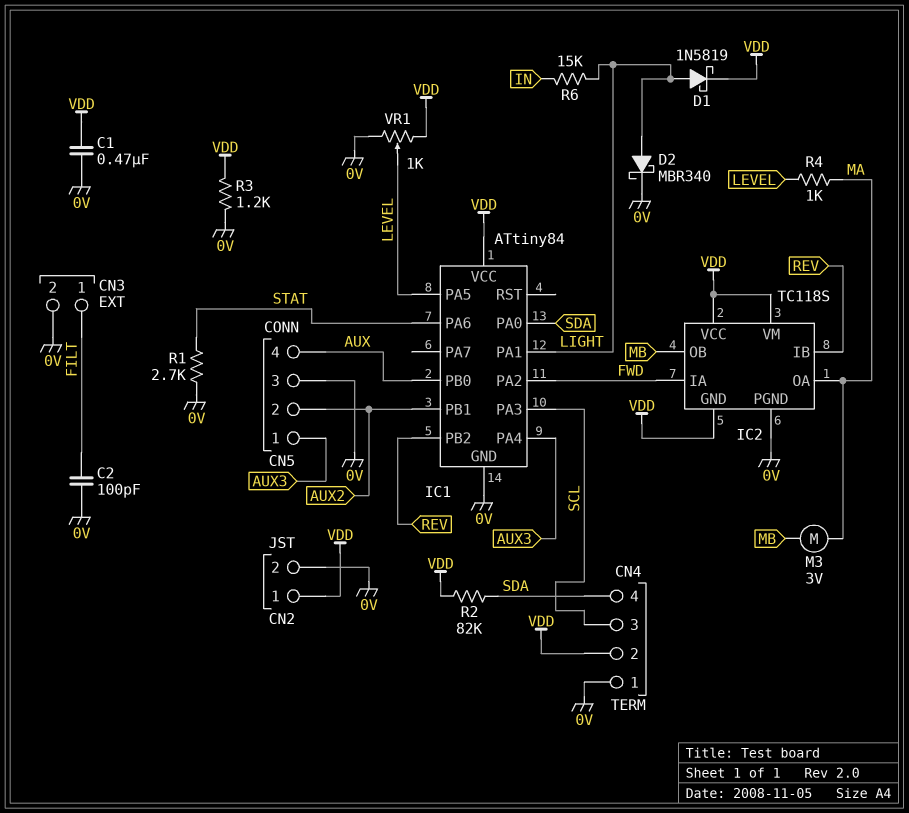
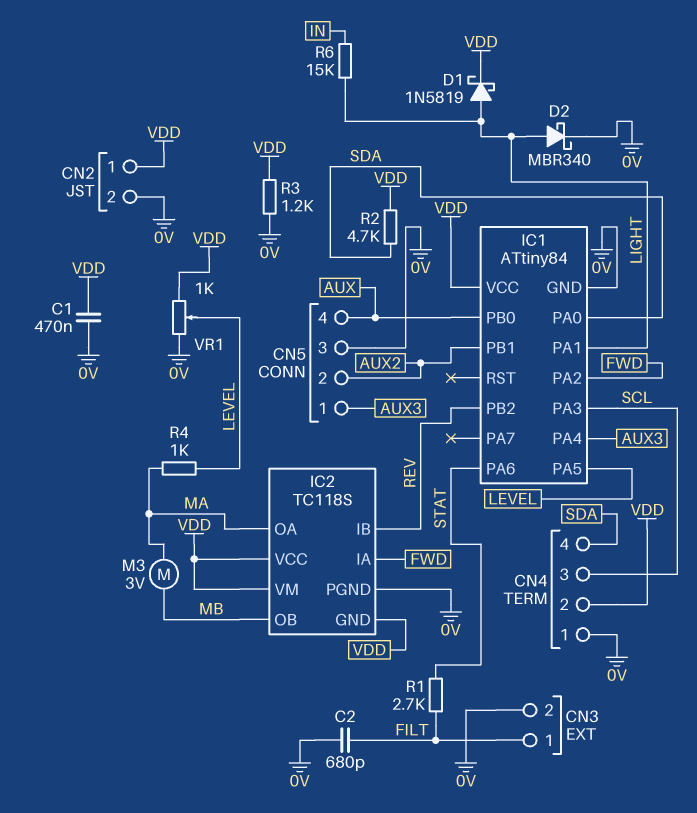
C2: 100pF (0V, FILT) -> 680pF (0V, FILT)
R1: 2.7k (0V, STAT) -> 2.7k (FILT, STAT)
R2: 82k (SDA, VDD) -> 4.7k (SDA, VDD)

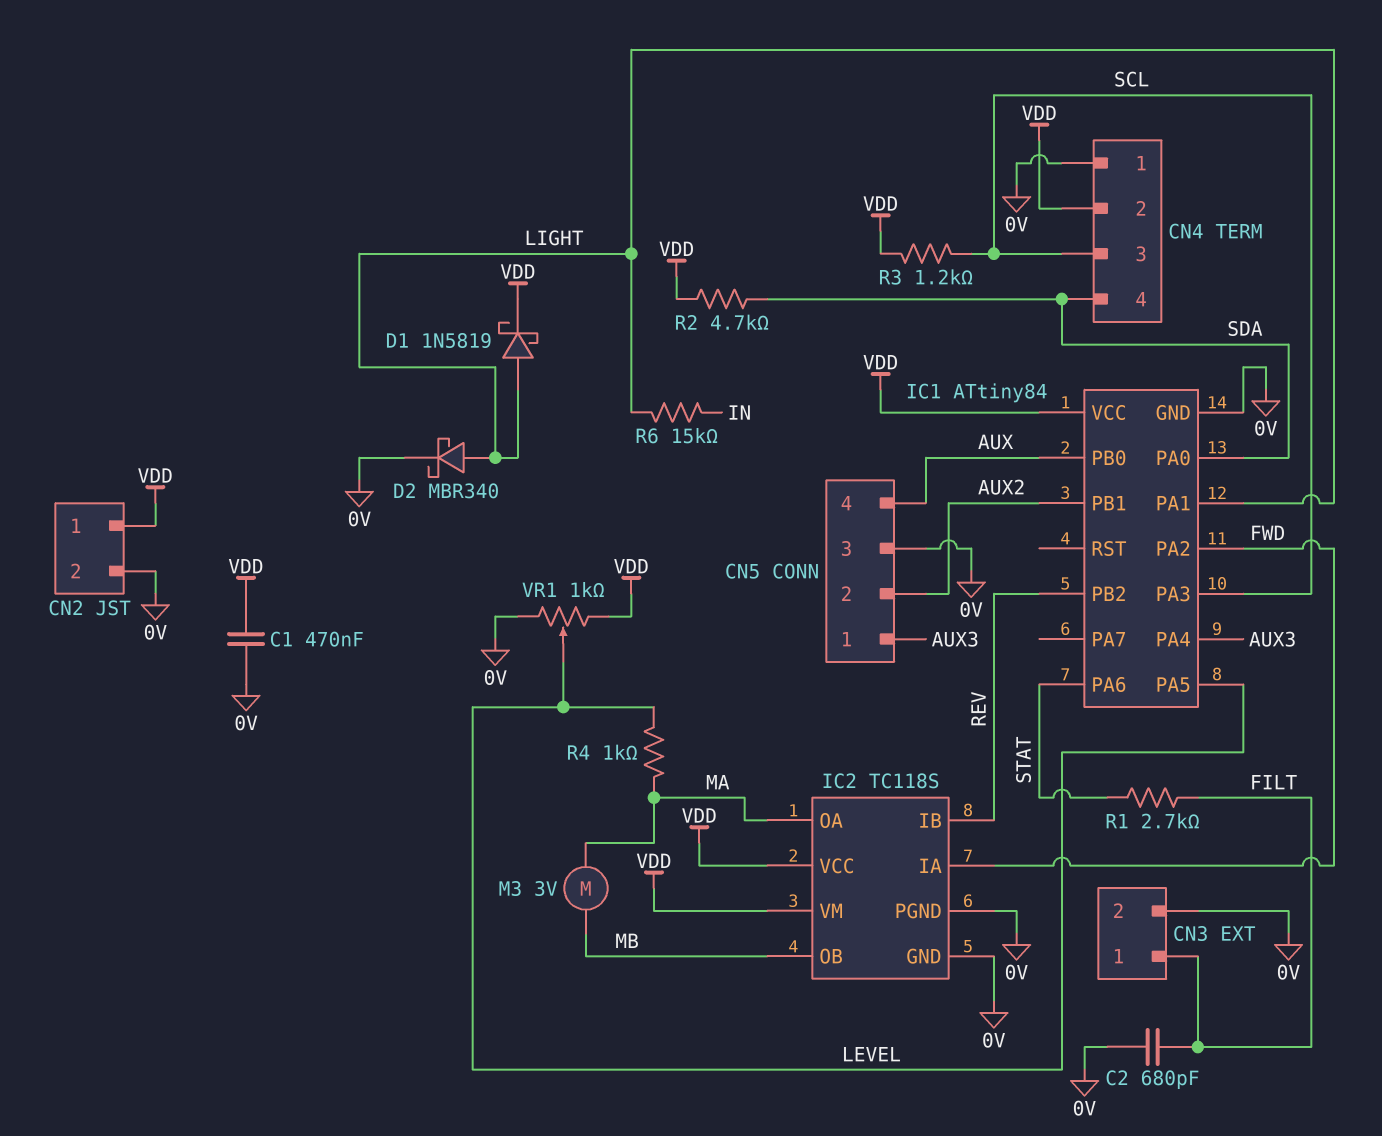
IC2 pin GND: VDD -> 0V
R3: 1.2k (0V, VDD) -> 1.2k (SCL, VDD)

